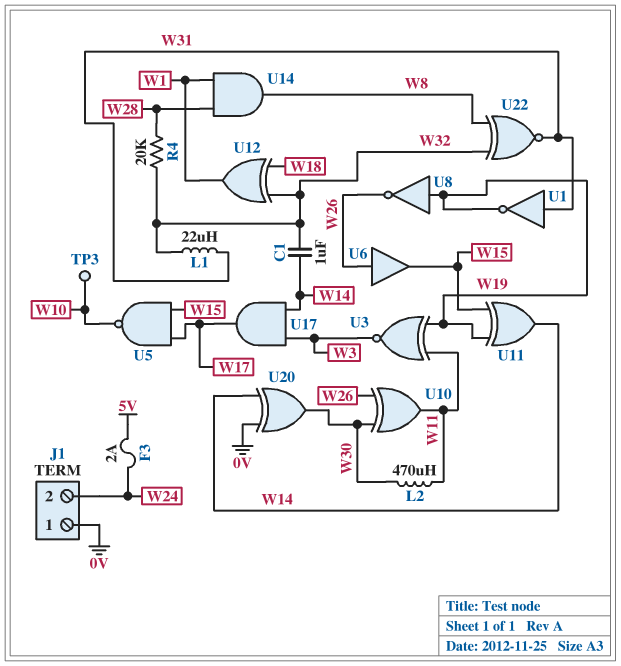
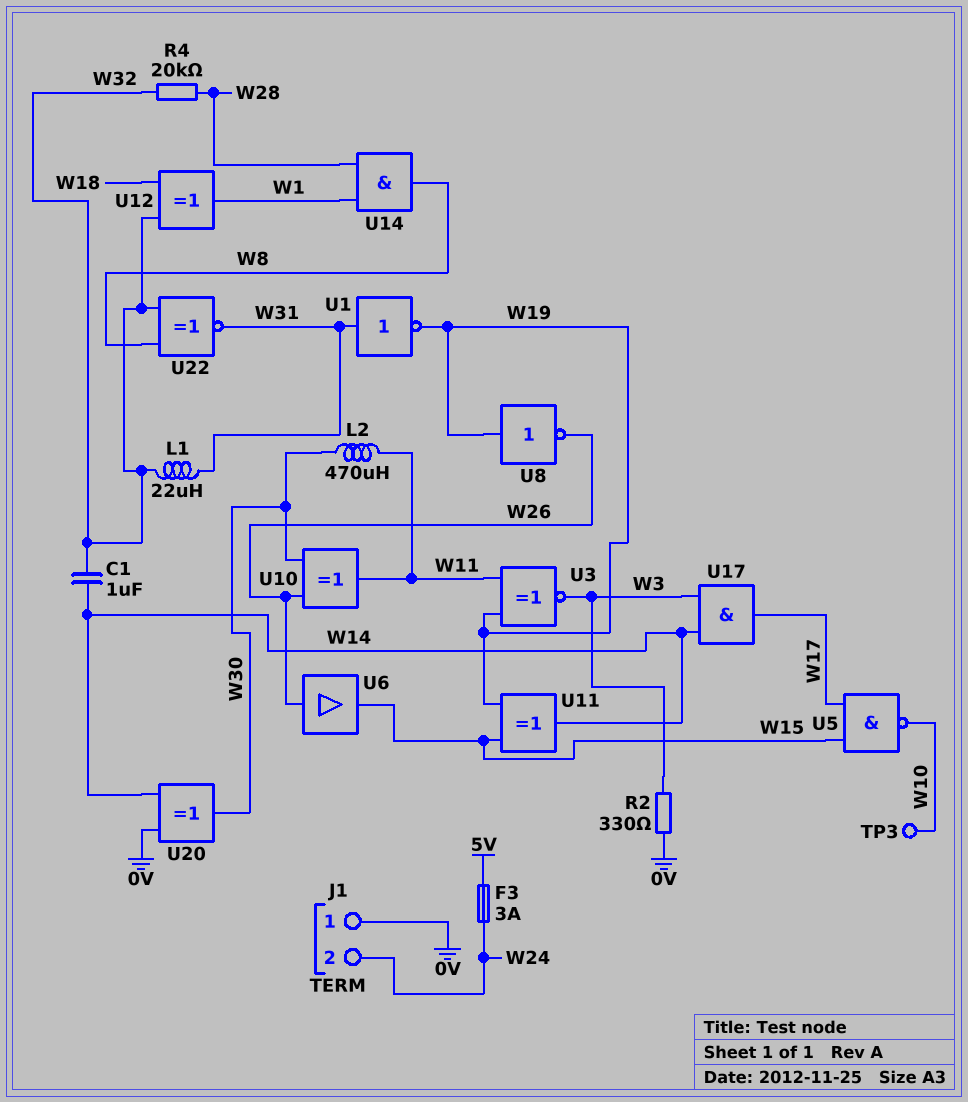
F3: 2A (5V, W24) -> 3A (5V, W24)
R2: none -> 330 (0V, W3)

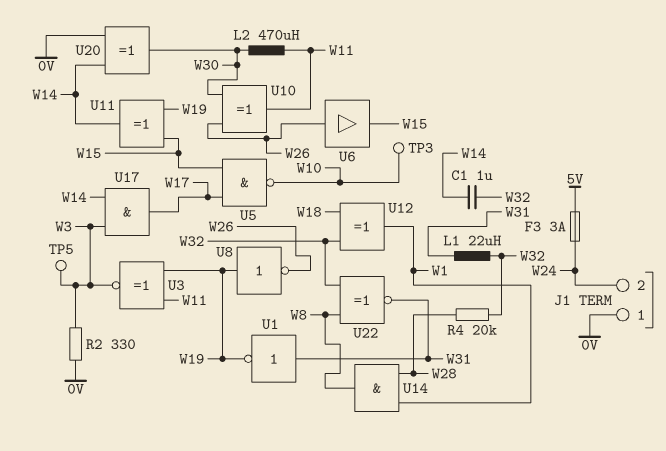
TP5: none -> test point (W3)

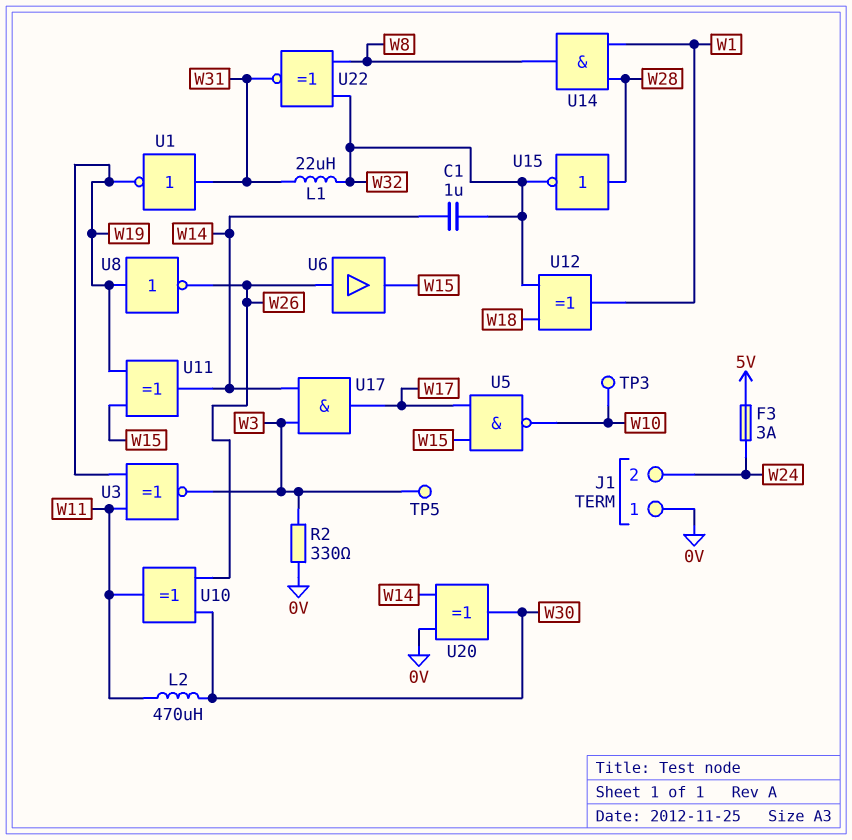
R4: 20k (W28, W32) -> none
U15: none -> NOT (in W28, out W32)

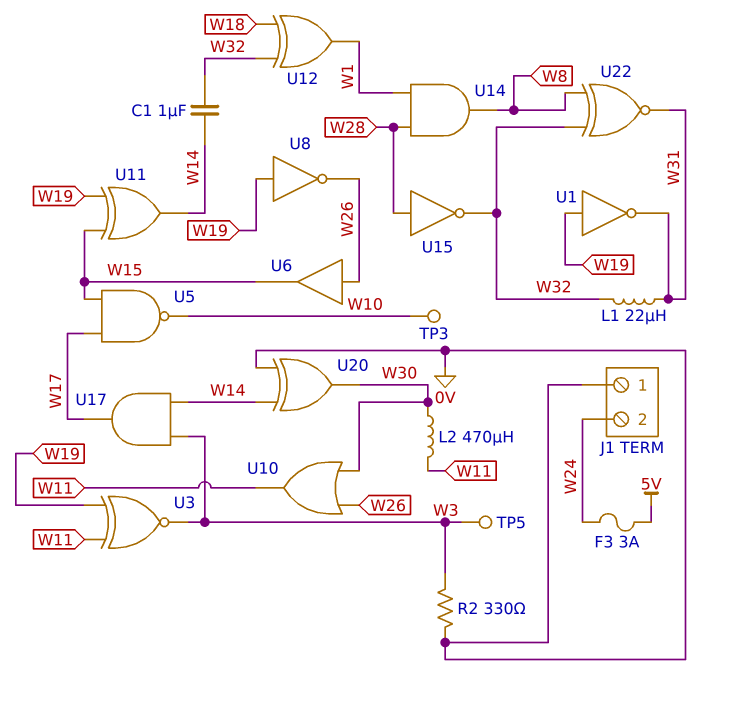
U1: NOT (in W31, out W19) -> NOT (in W19, out W31)
U10: XOR (in W26, in W30, out W11) -> OR (in W26, in W30, out W11)

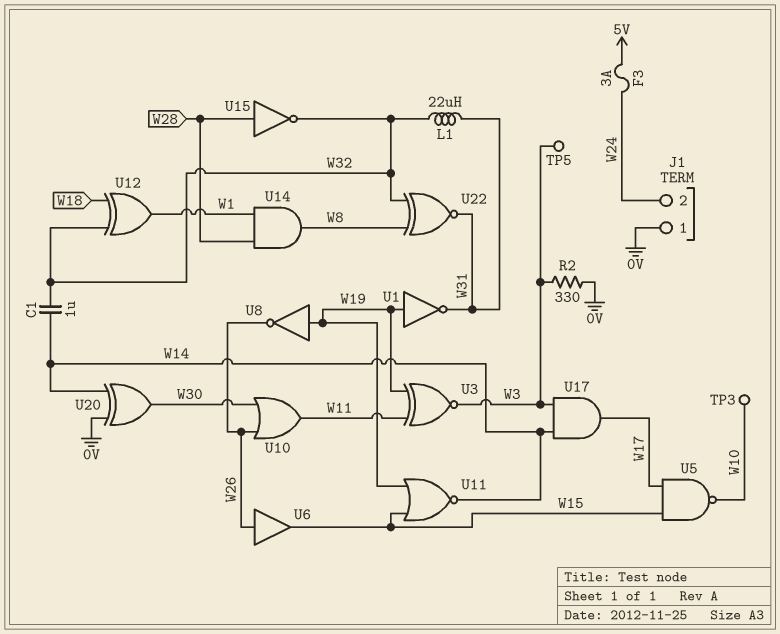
L2: 470uH (W11, W30) -> none
U11: XOR (in W15, in W19, out W14) -> NOR (in W15, in W19, out W14)

